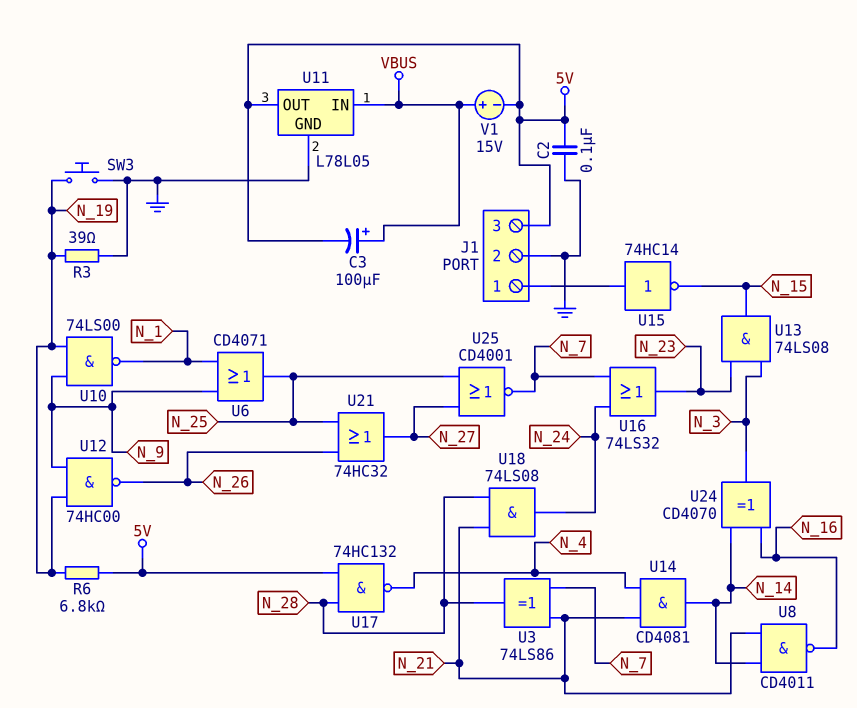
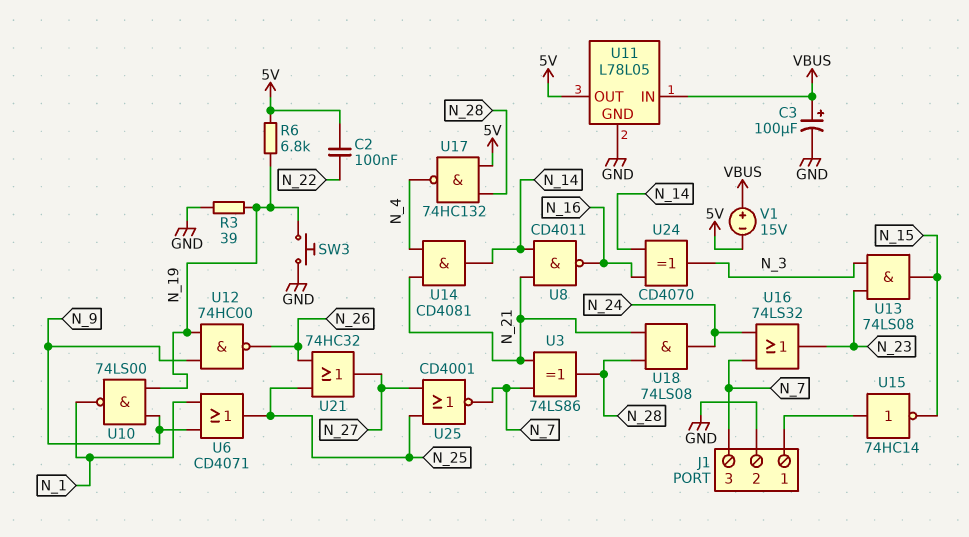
C2: 100nF (5V, GND) -> 100nF (5V, N_22)
C3: 100uF (plus VBUS, minus 5V) -> 100uF (plus VBUS, minus GND)
J1 pin 3: 5V -> N_7

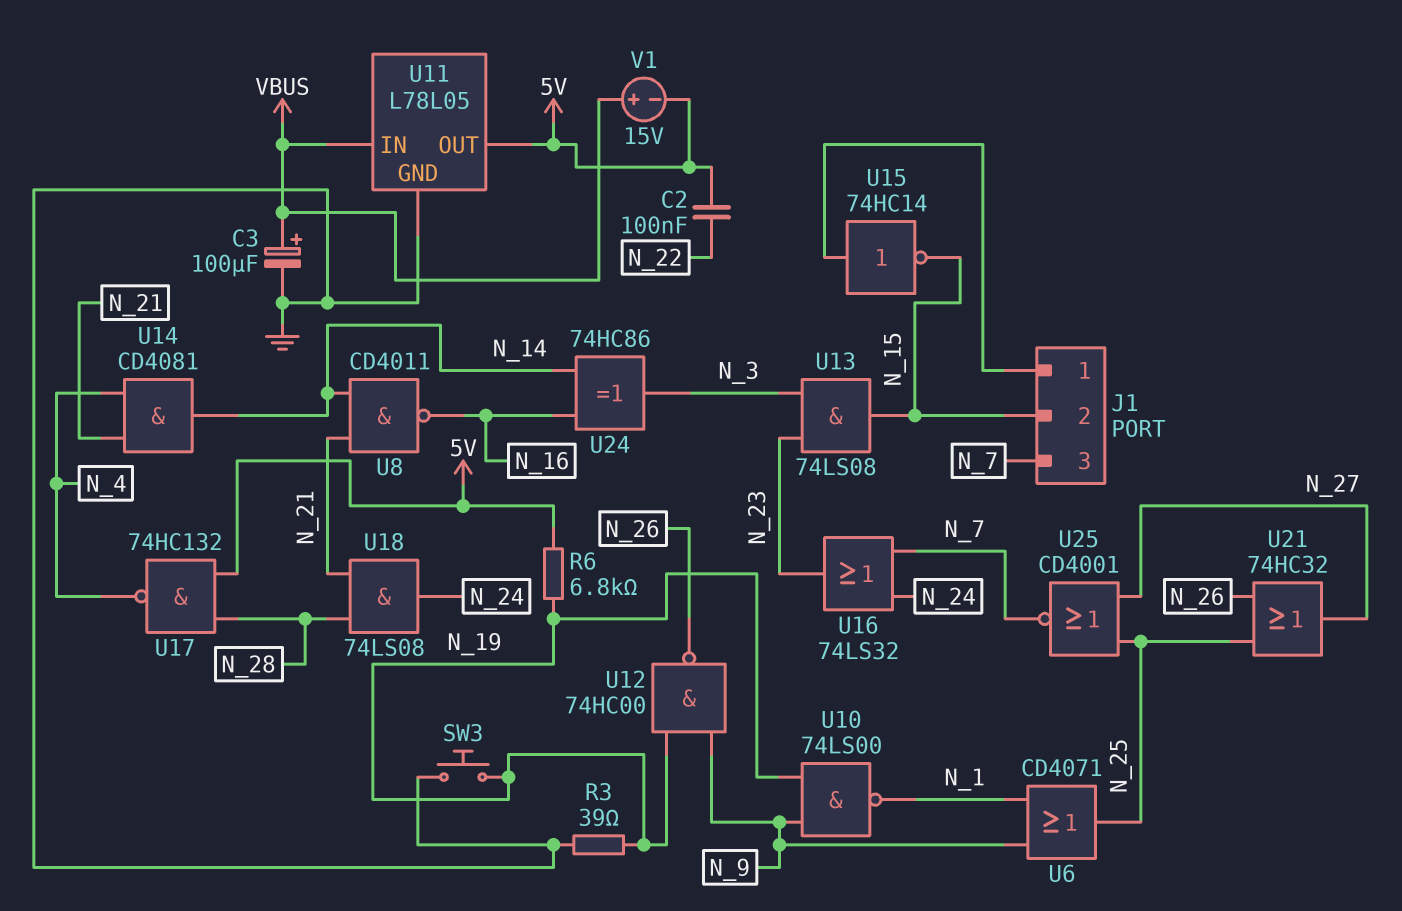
J1 pin 2: GND -> N_15
U3: XOR 74LS86 (in N_7, in N_21, out N_28) -> none
U24: XOR CD4070 (in N_14, in N_16, out N_3) -> XOR 74HC86 (in N_14, in N_16, out N_3)

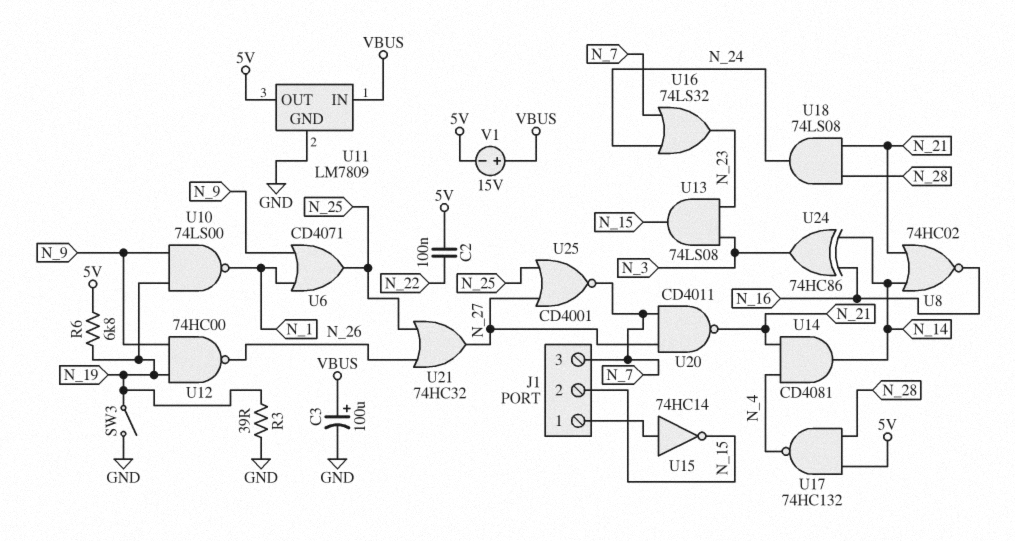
SW3: button (GND, N_19) -> switch (GND, N_19)
U8: NAND CD4011 (in N_14, in N_21, out N_16) -> NOR 74HC02 (in N_14, in N_21, out N_16)
U11: L78L05 -> LM7809
U20: none -> NAND CD4011 (in N_7, in N_27, out N_21)

